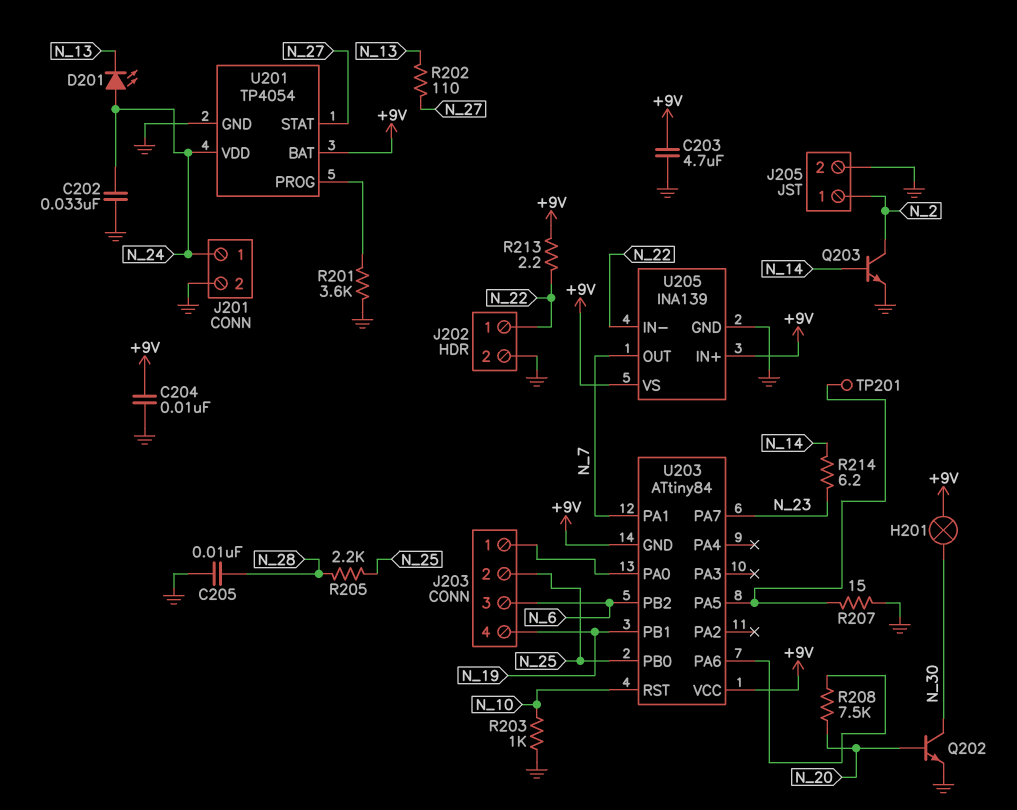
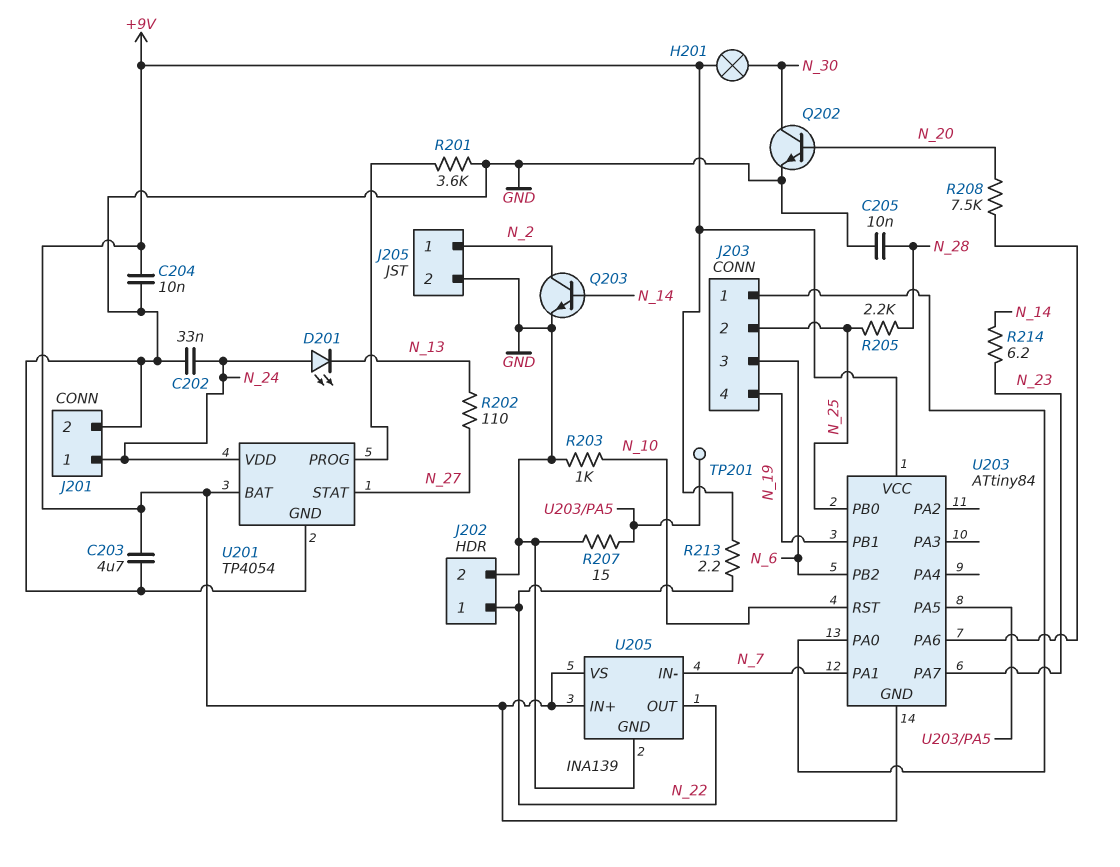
U205 pin IN-: N_22 -> N_7
U205 pin OUT: N_7 -> N_22

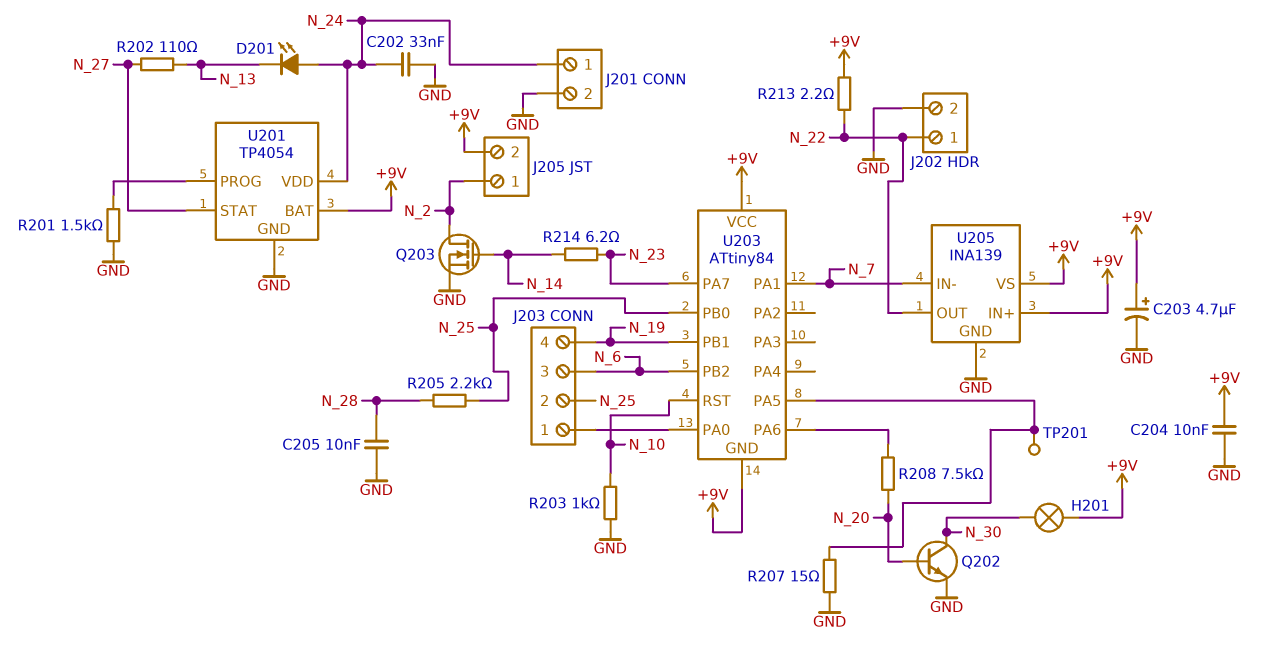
C203: 4.7uF (+9V, GND) -> 4.7uF (plus +9V, minus GND)
J205 pin 2: GND -> +9V
Q203: NPN (B N_14, C N_2, E GND) -> NMOS (G N_14, D N_2, S GND)
R201: 3.6k (GND, U201/PROG) -> 1.5k (GND, U201/PROG)

